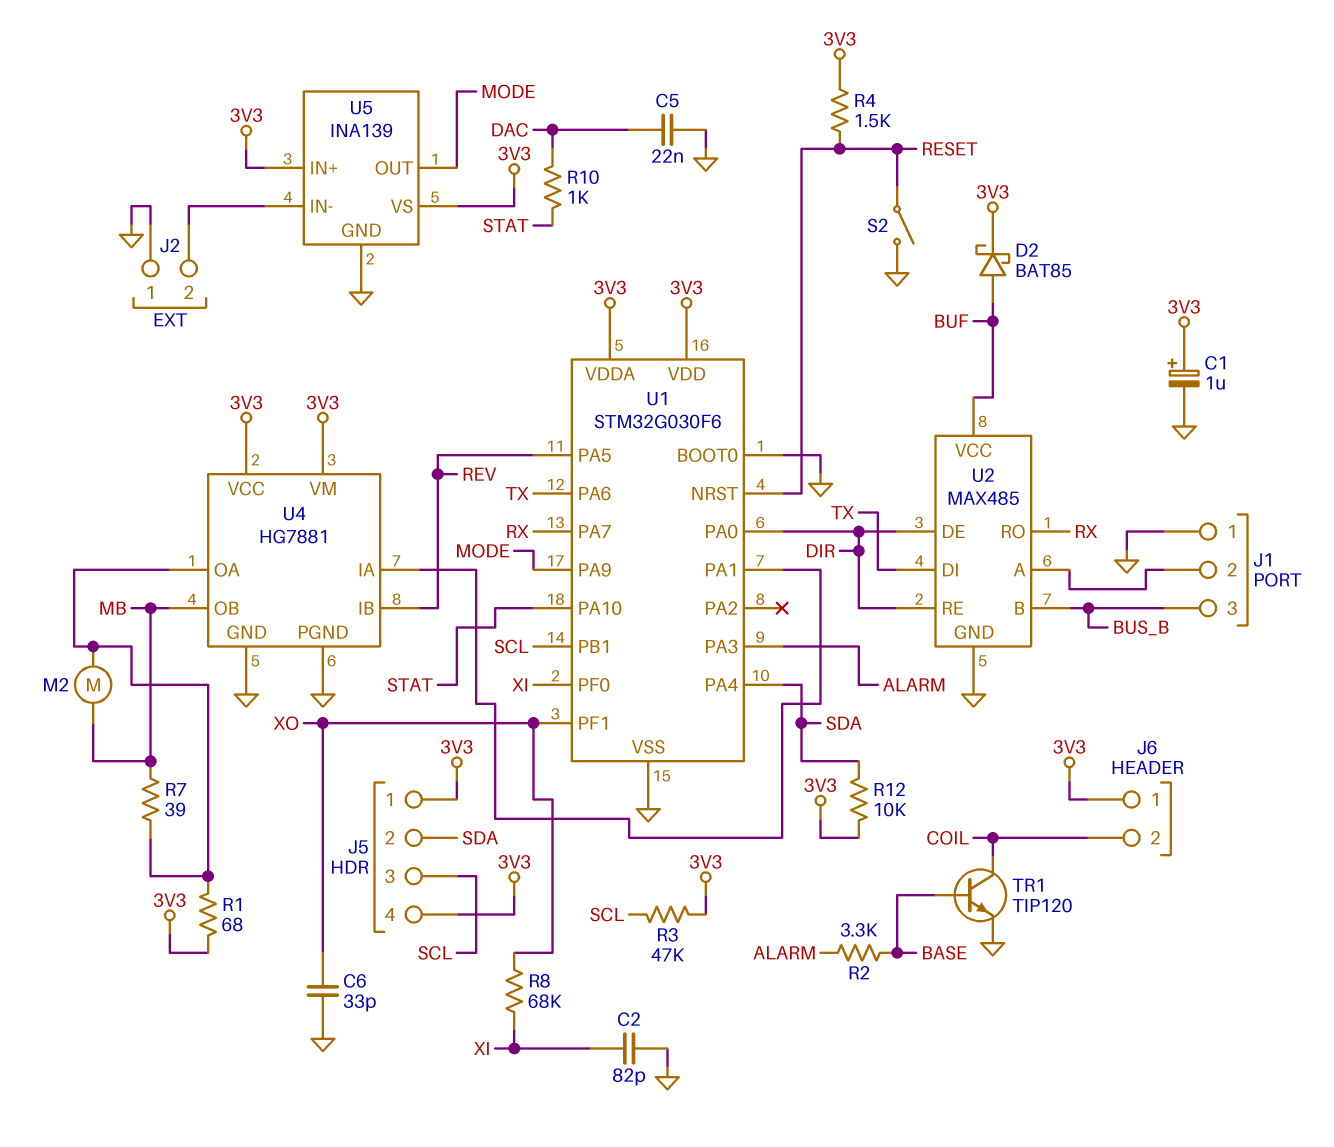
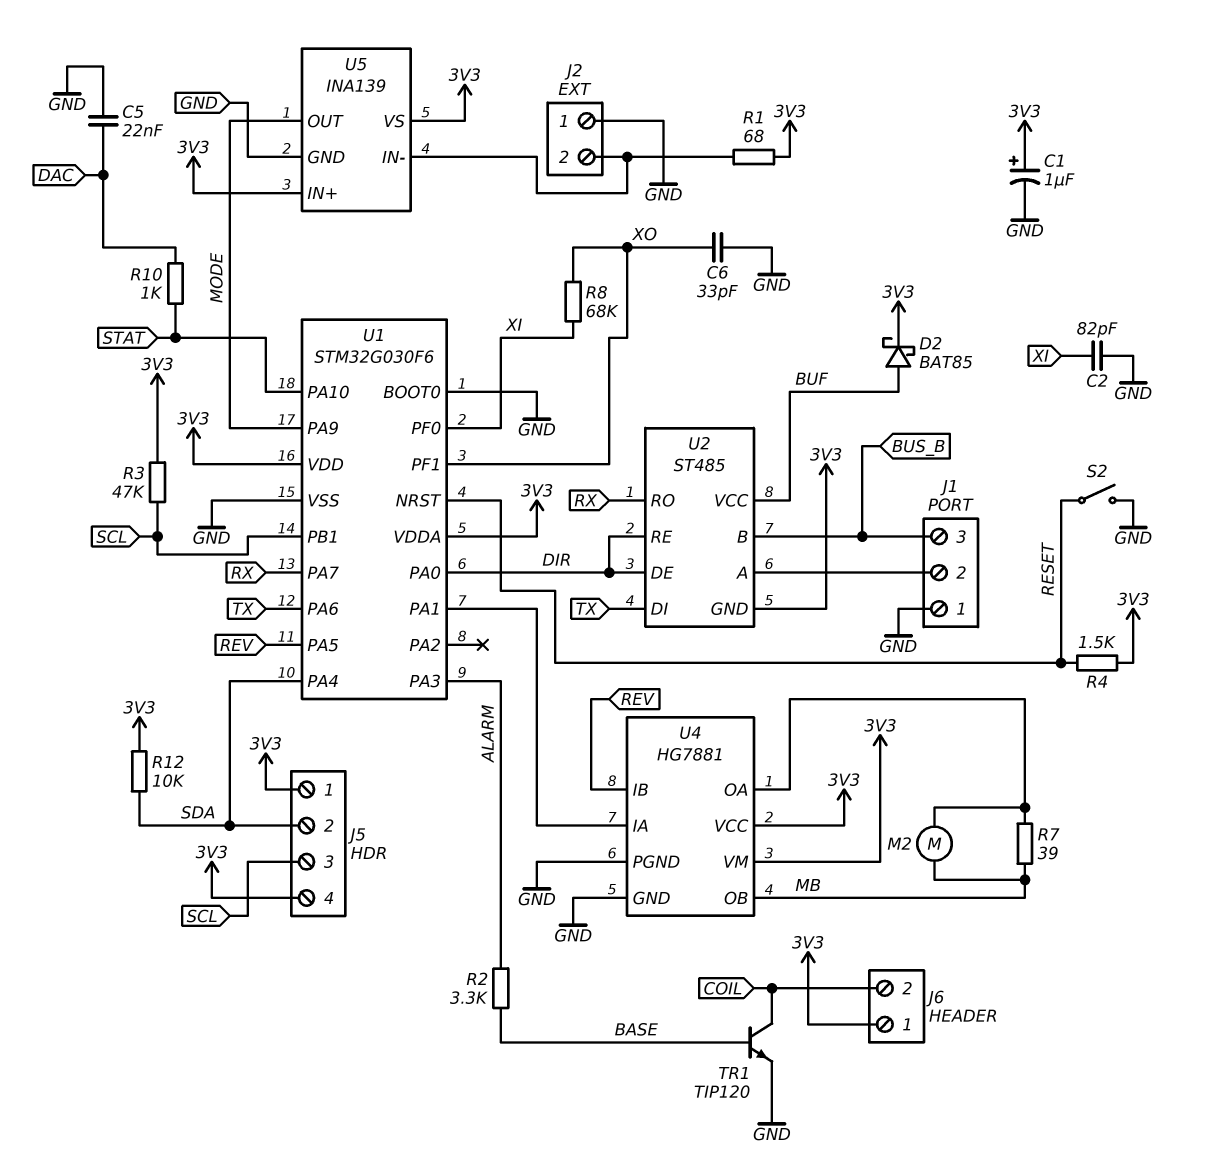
R1: 68 (3V3, U4/OA) -> 68 (3V3, J2/2)
U2: MAX485 -> ST485
U2 pin GND: GND -> 3V3

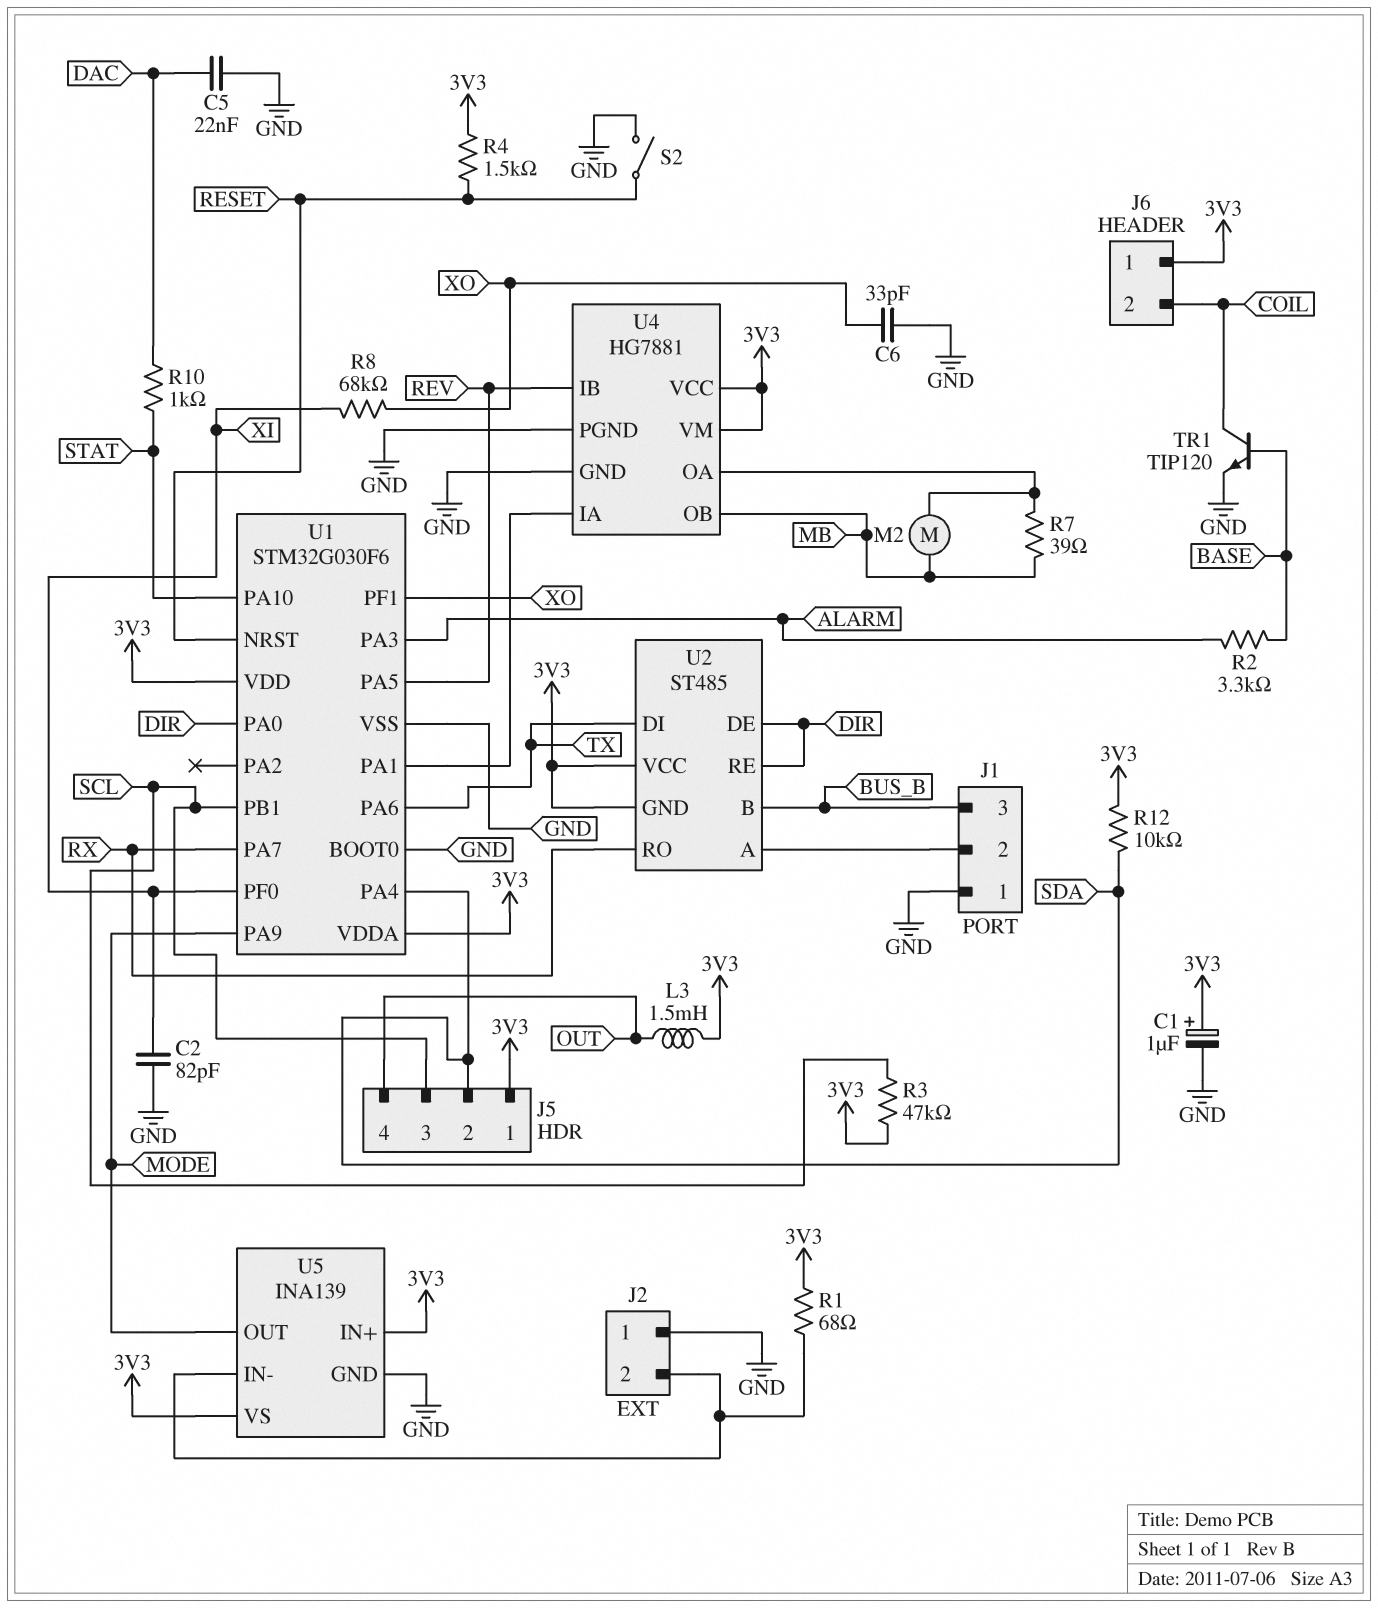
D2: schottky BAT85 (A BUF, K 3V3) -> none
J5 pin 4: 3V3 -> OUT
L3: none -> 1.5mH (3V3, OUT)
U2 pin VCC: BUF -> 3V3

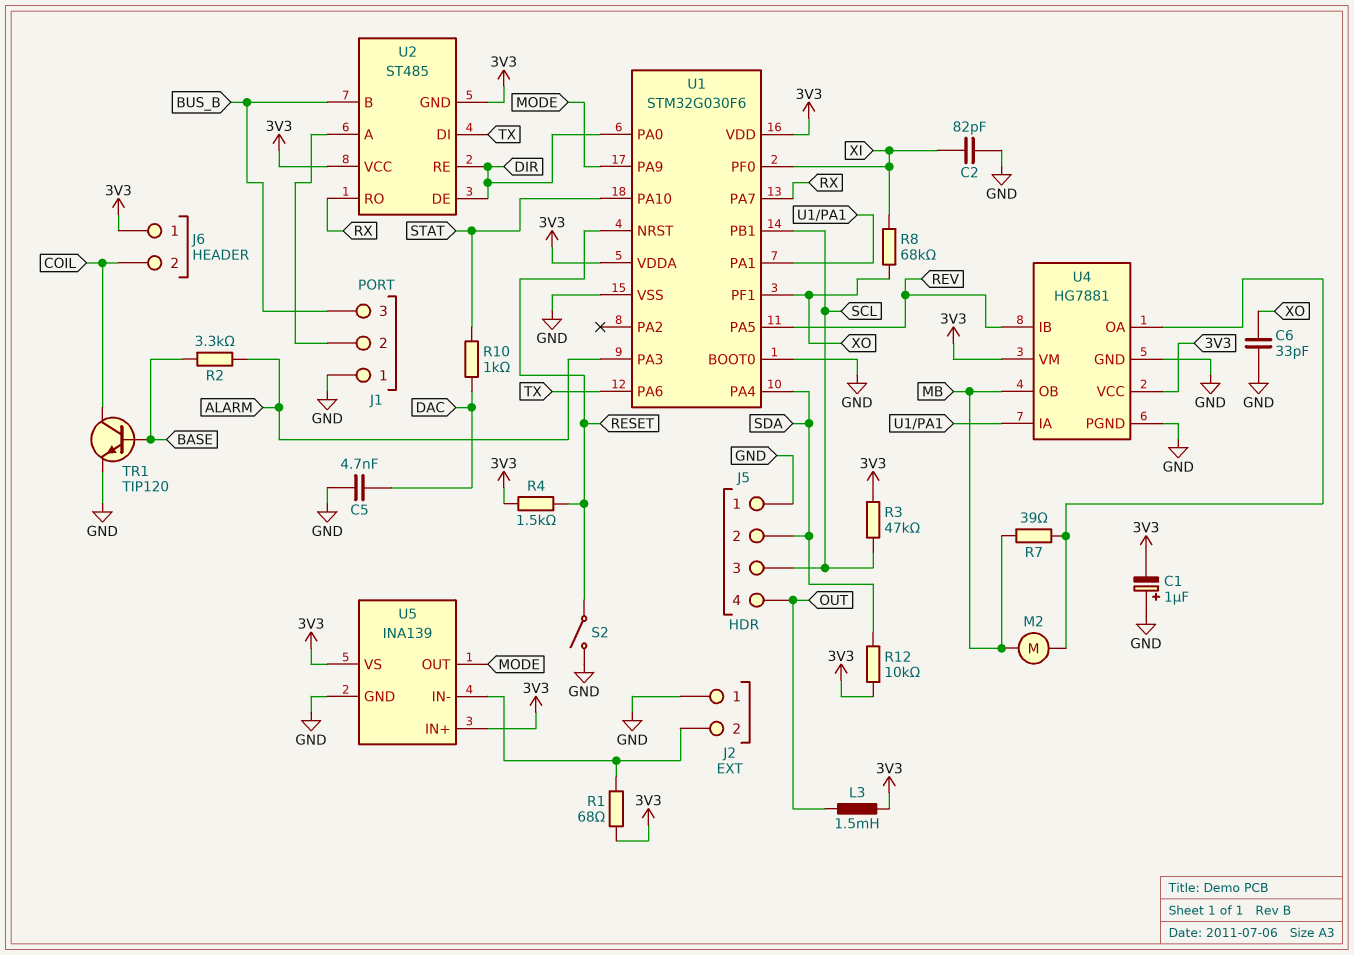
C1: 1uF (plus 3V3, minus GND) -> 1uF (plus GND, minus 3V3)
C5: 22nF (DAC, GND) -> 4.7nF (DAC, GND)
J5 pin 1: 3V3 -> GND

